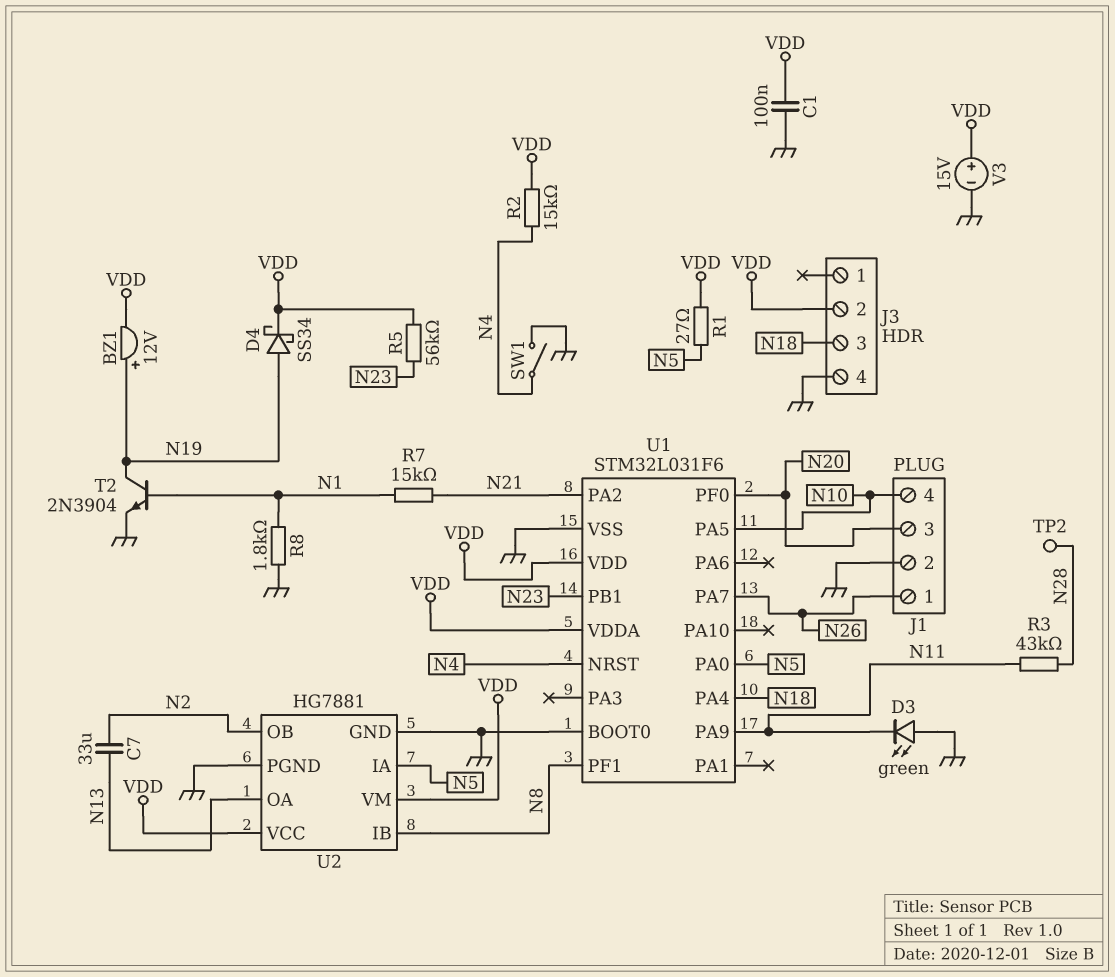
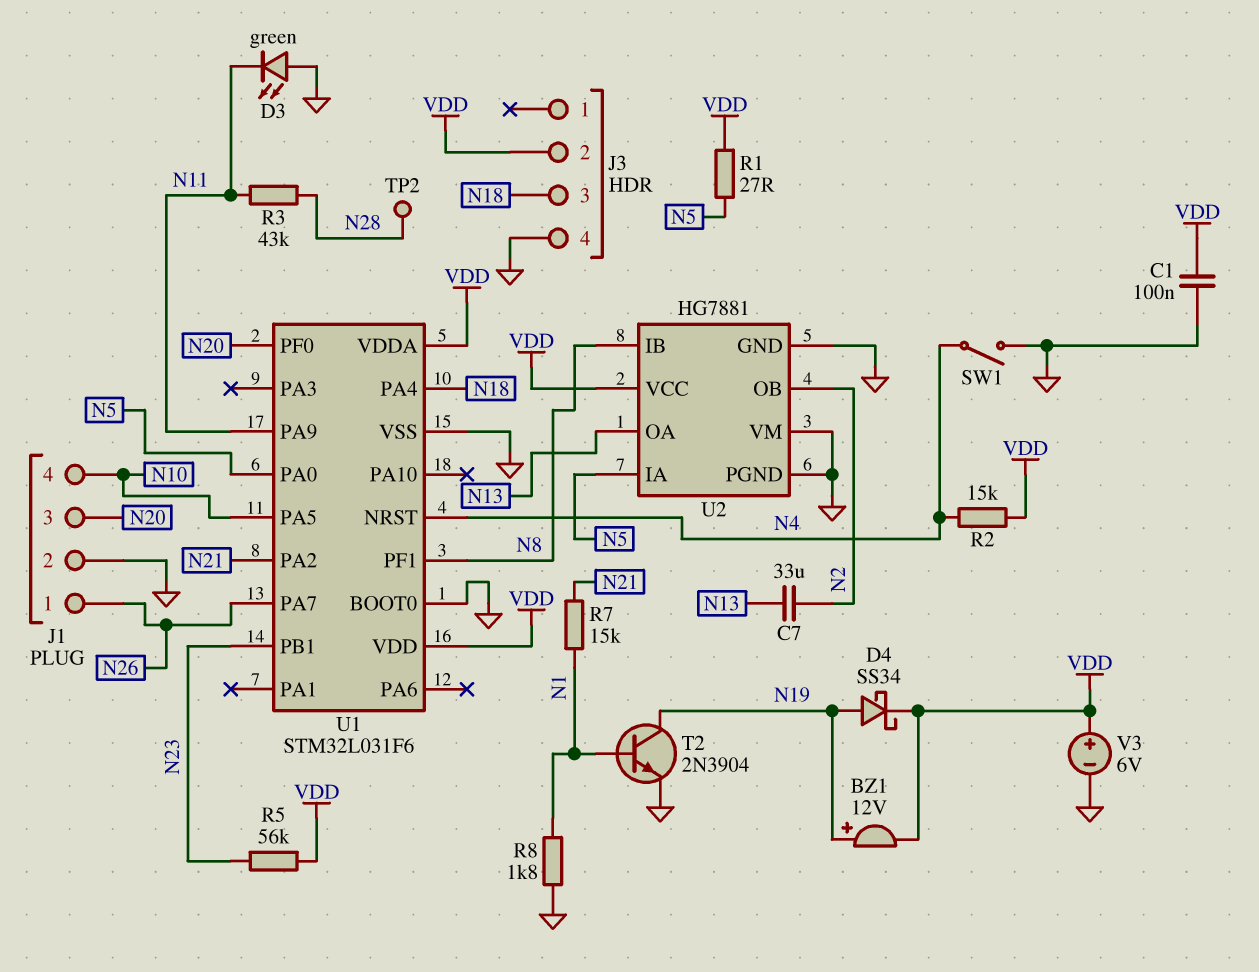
U2 pin VM: VDD -> GND
V3: 15V (plus VDD, minus GND) -> 6V (plus VDD, minus GND)

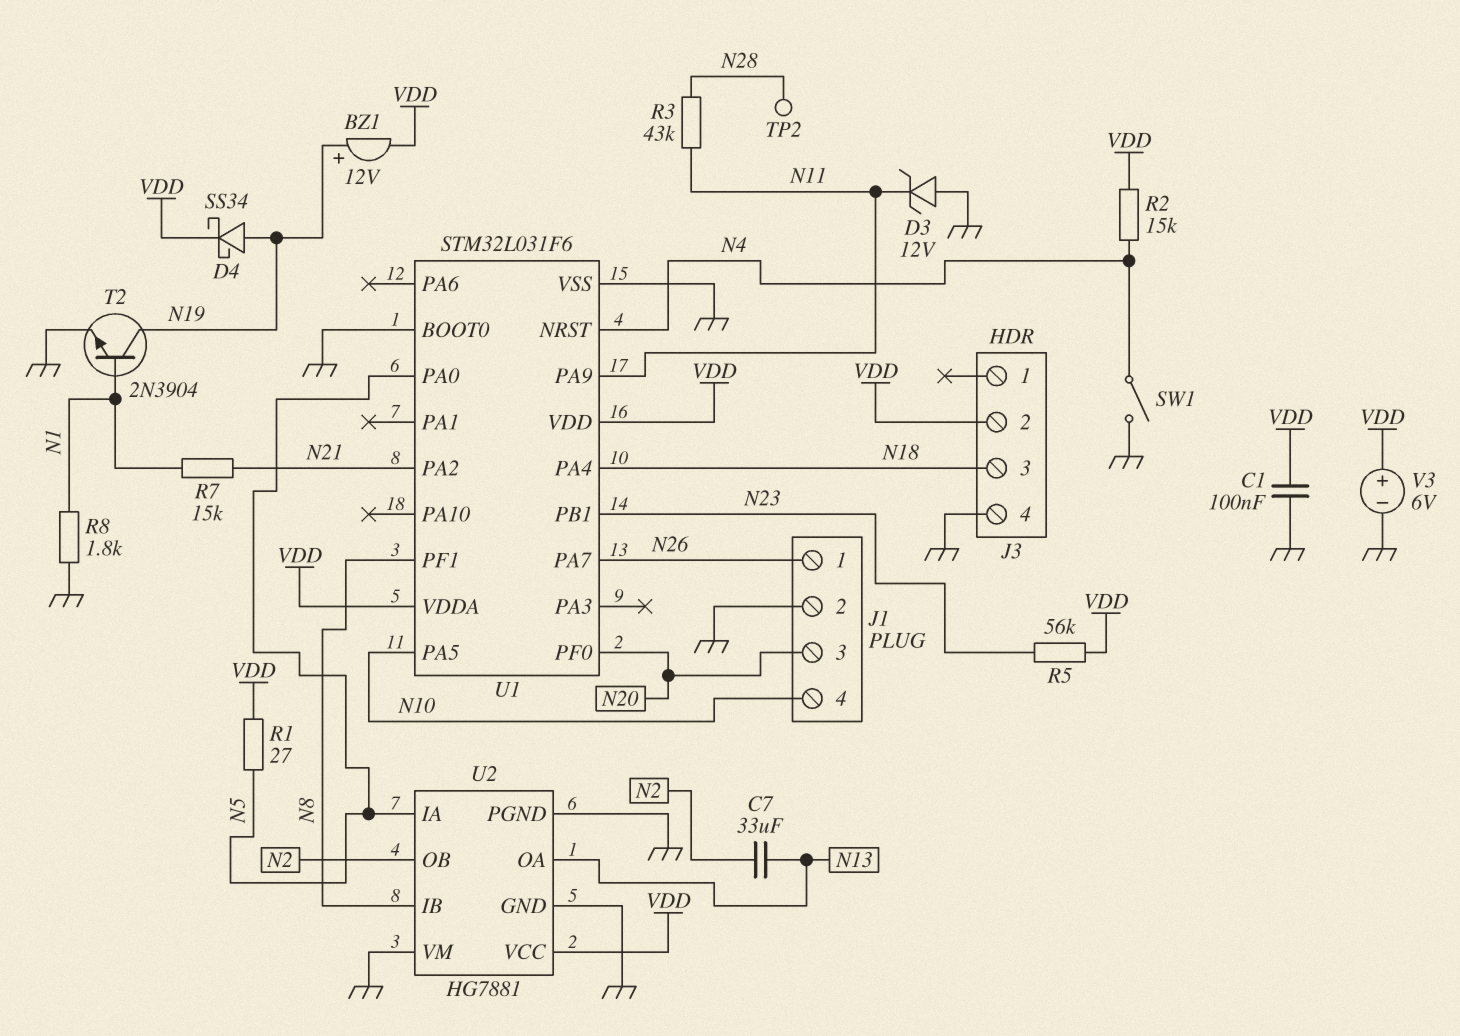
D3: LED green (A GND, K N11) -> zener 12V (A GND, K N11)

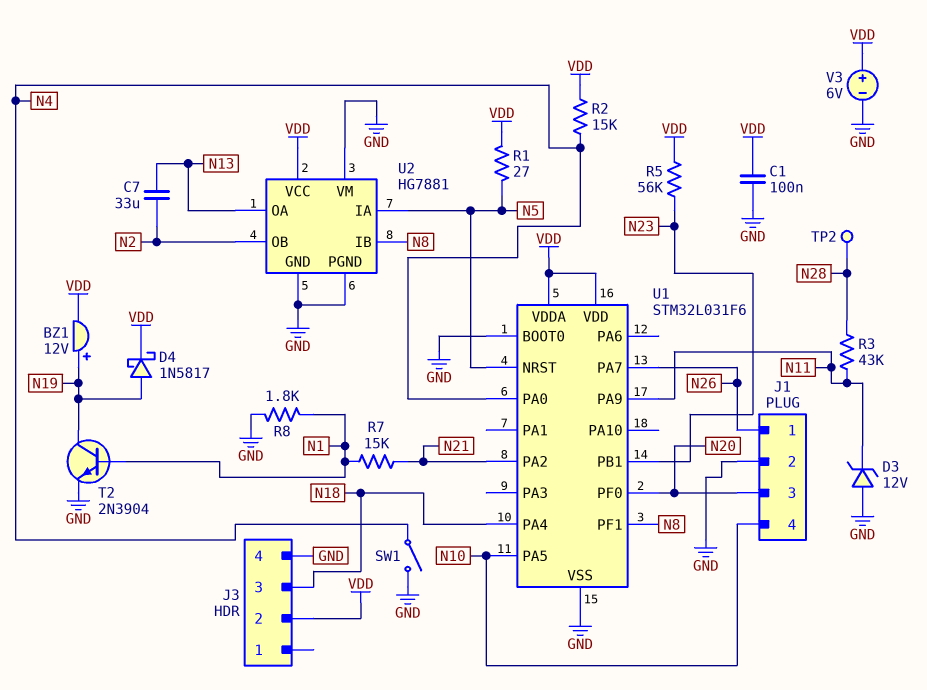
D4: schottky SS34 (A N19, K VDD) -> schottky 1N5817 (A N19, K VDD)
U1 pin NRST: N4 -> N5
U1 pin PA0: N5 -> N4

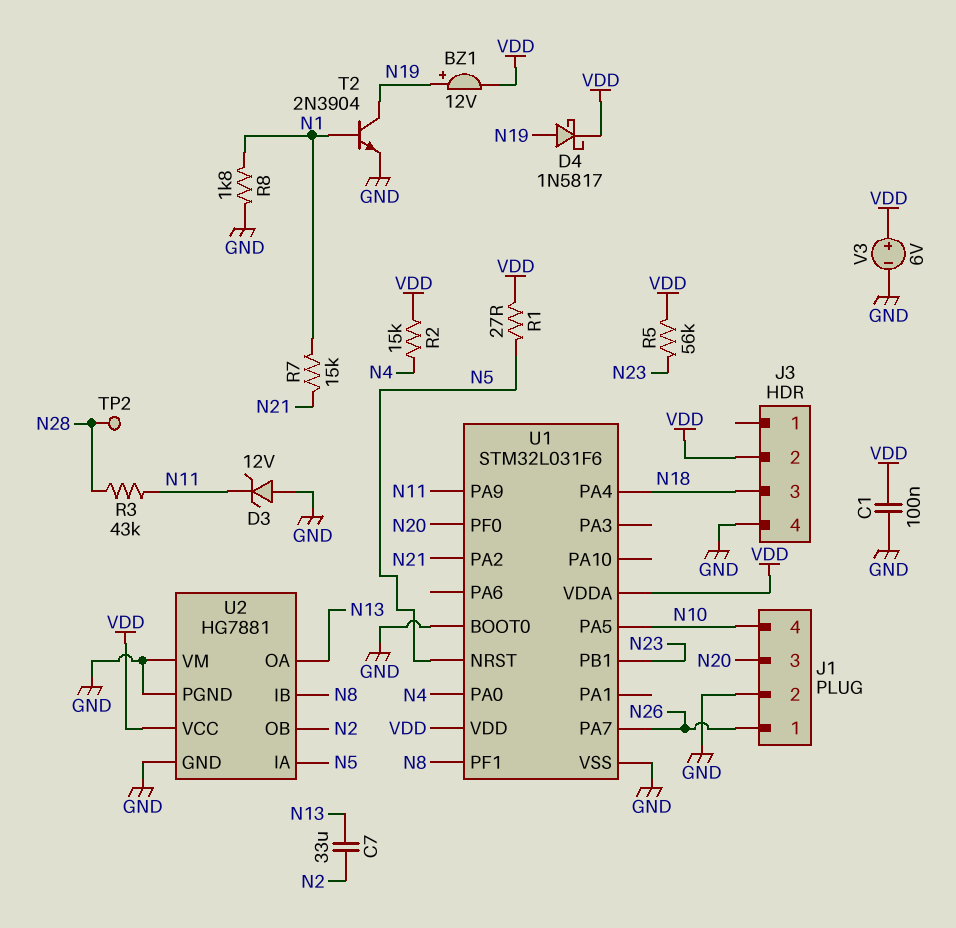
SW1: switch (GND, N4) -> none

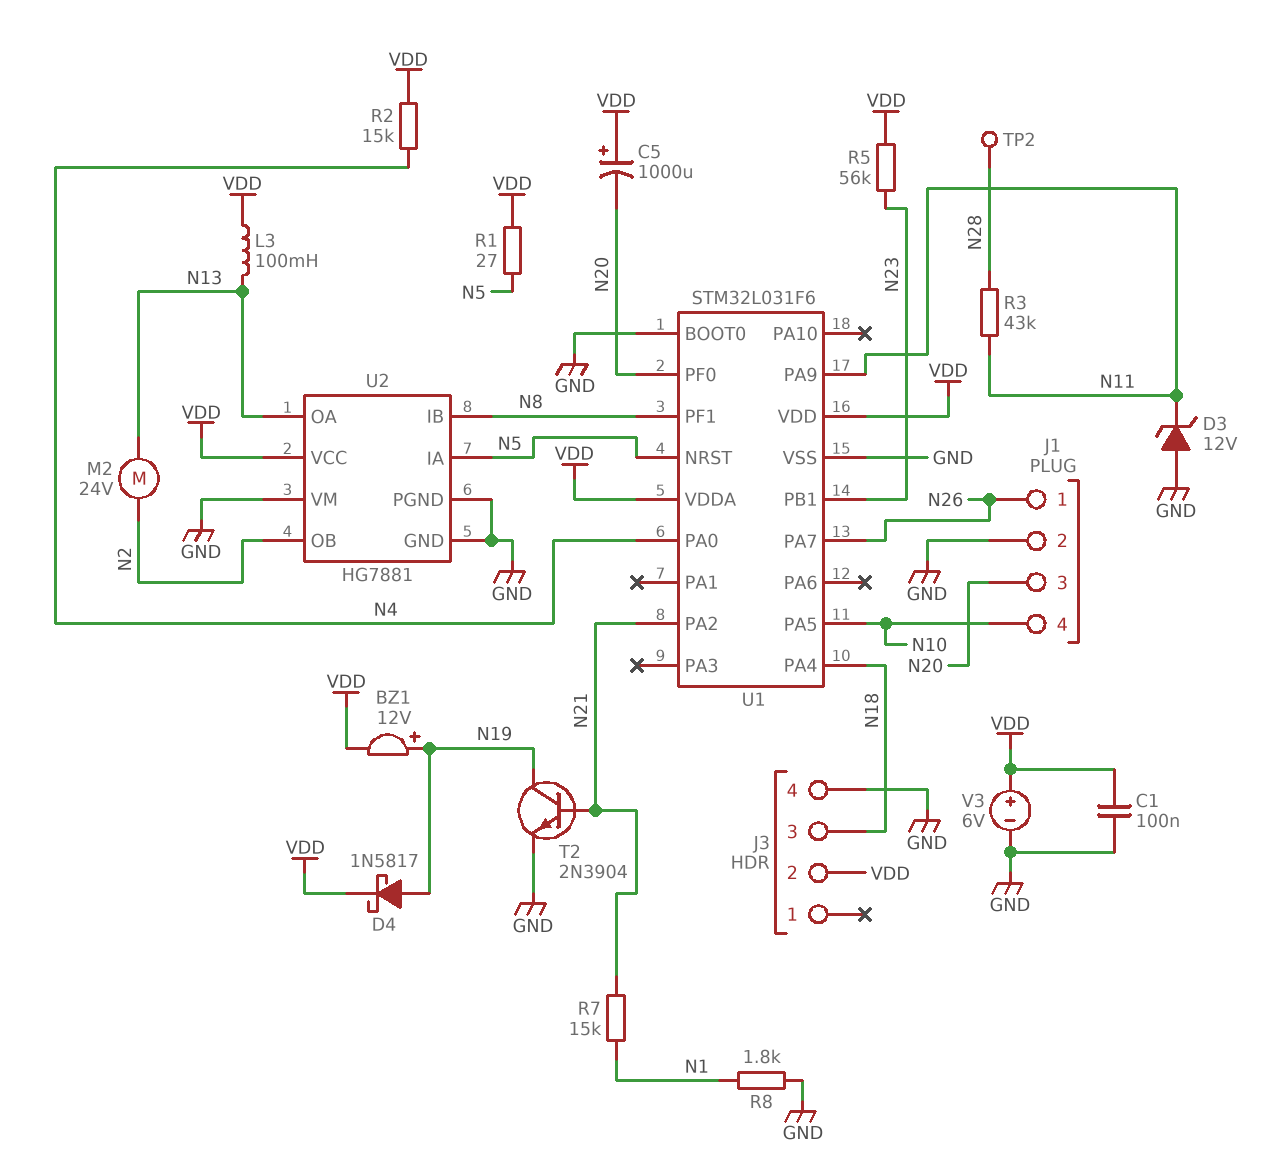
C5: none -> 1000uF (plus VDD, minus N20)
C7: 33uF (N2, N13) -> none
L3: none -> 100mH (N13, VDD)
M2: none -> motor 24V (N2, N13)
T2: NPN 2N3904 (B N1, C N19, E GND) -> NPN 2N3904 (B N21, C N19, E GND)

